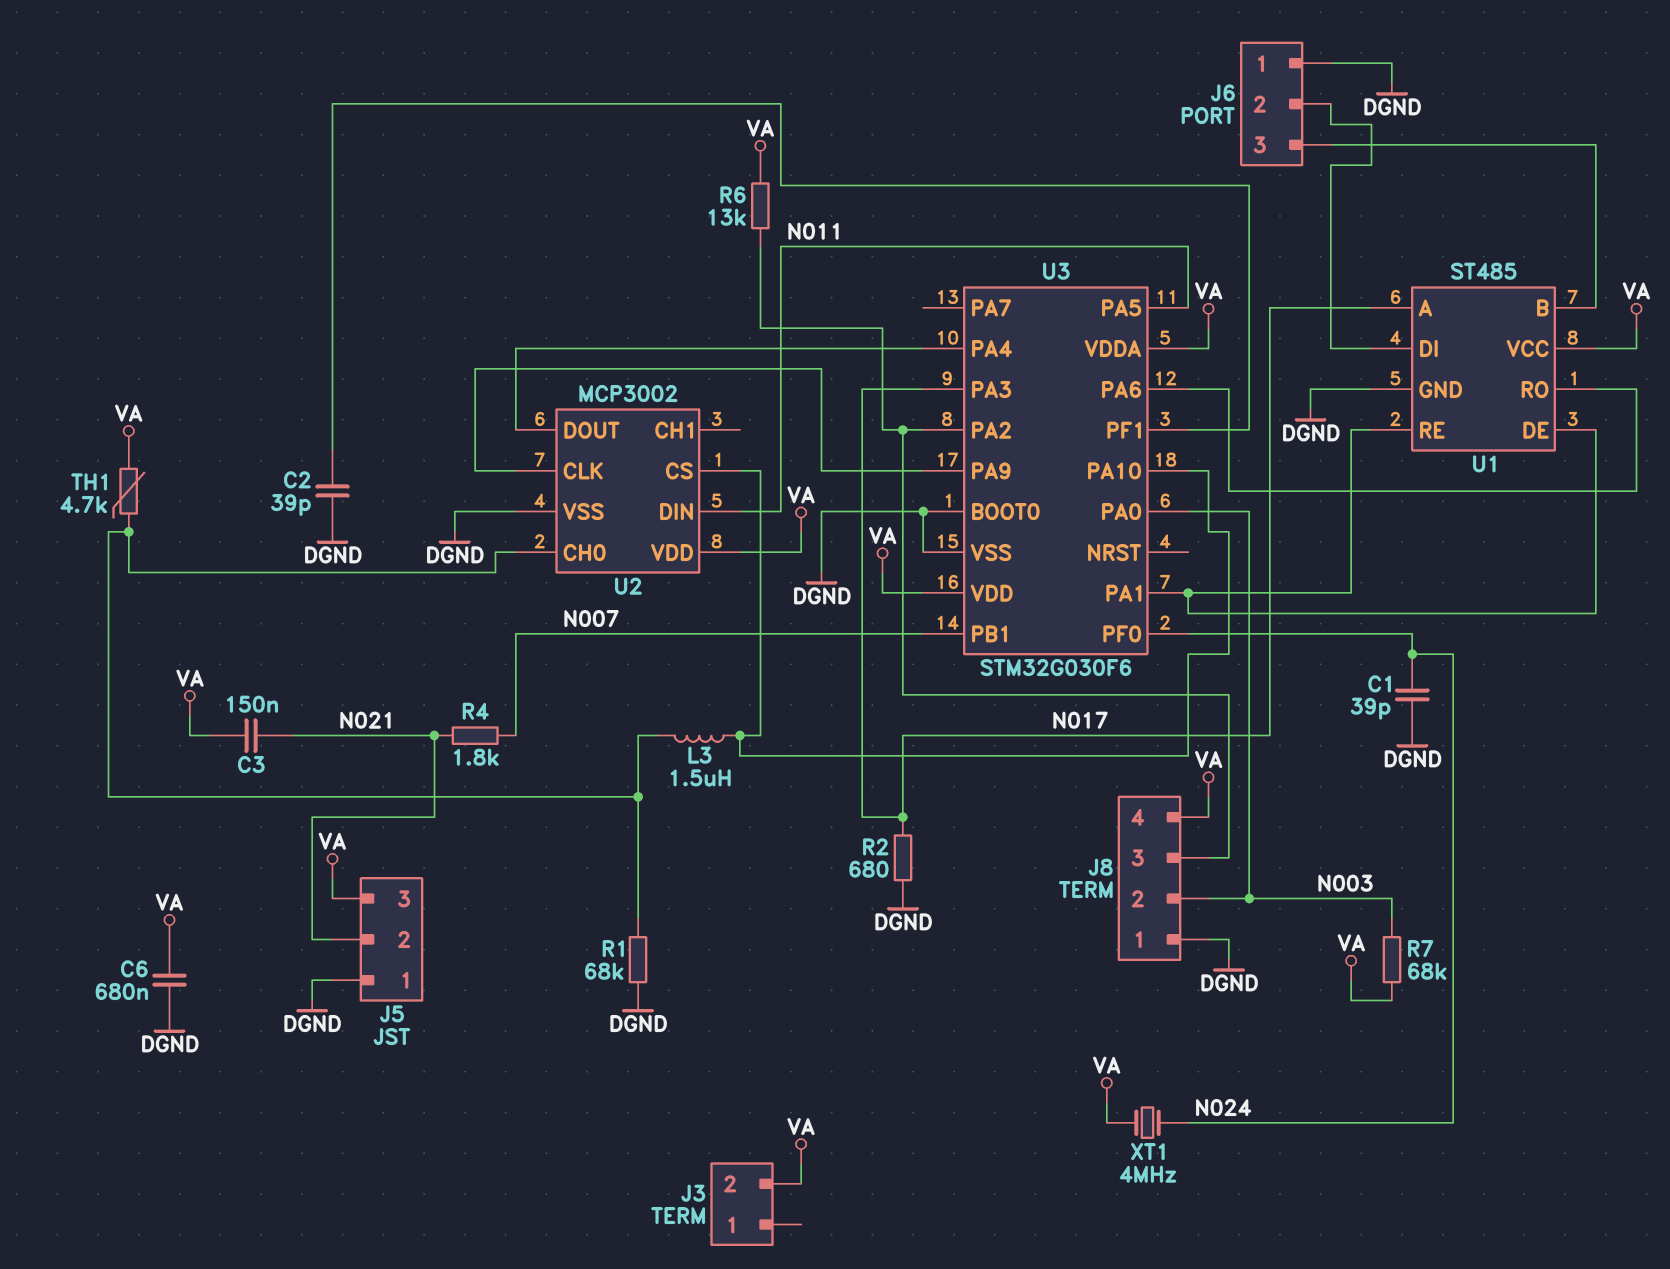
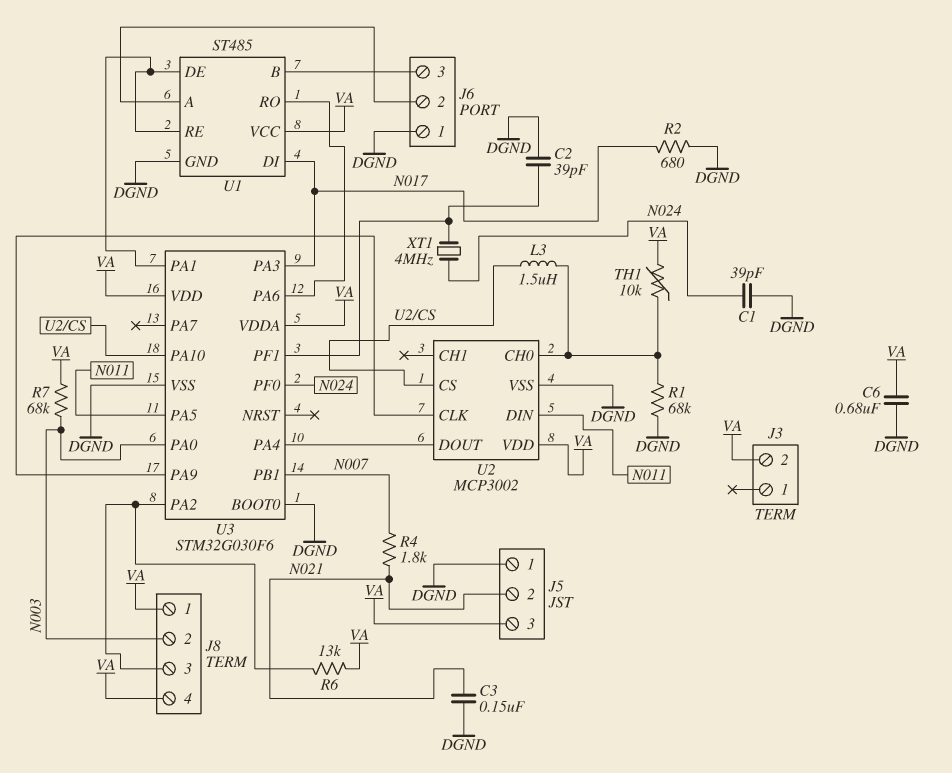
C3: 150nF (N021, VA) -> 150nF (DGND, N021)
J8 pin 1: DGND -> VA
TH1: 4.7k (U2/CH0, VA) -> 10k (U2/CH0, VA)
U1 pin A: N017 -> J6/2
U1 pin DI: J6/2 -> N017
XT1: 4MHz (N024, VA) -> 4MHz (N024, U3/PF1)

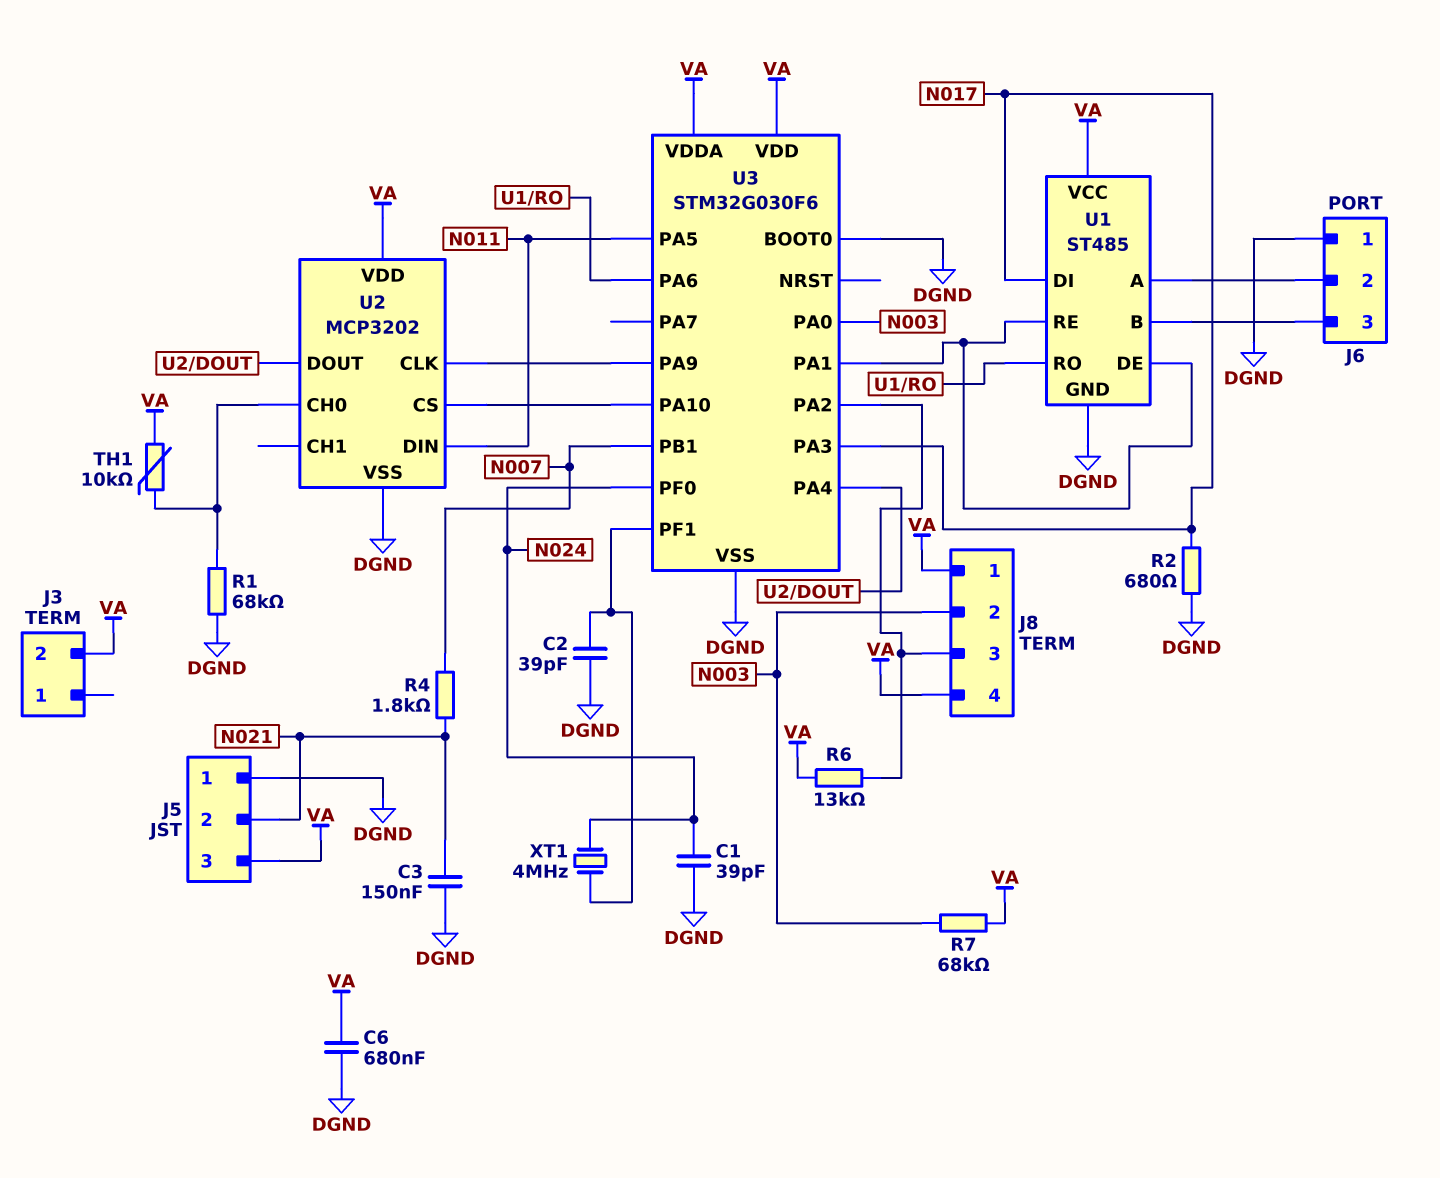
L3: 1.5uH (U2/CH0, U2/CS) -> none
U2: MCP3002 -> MCP3202

